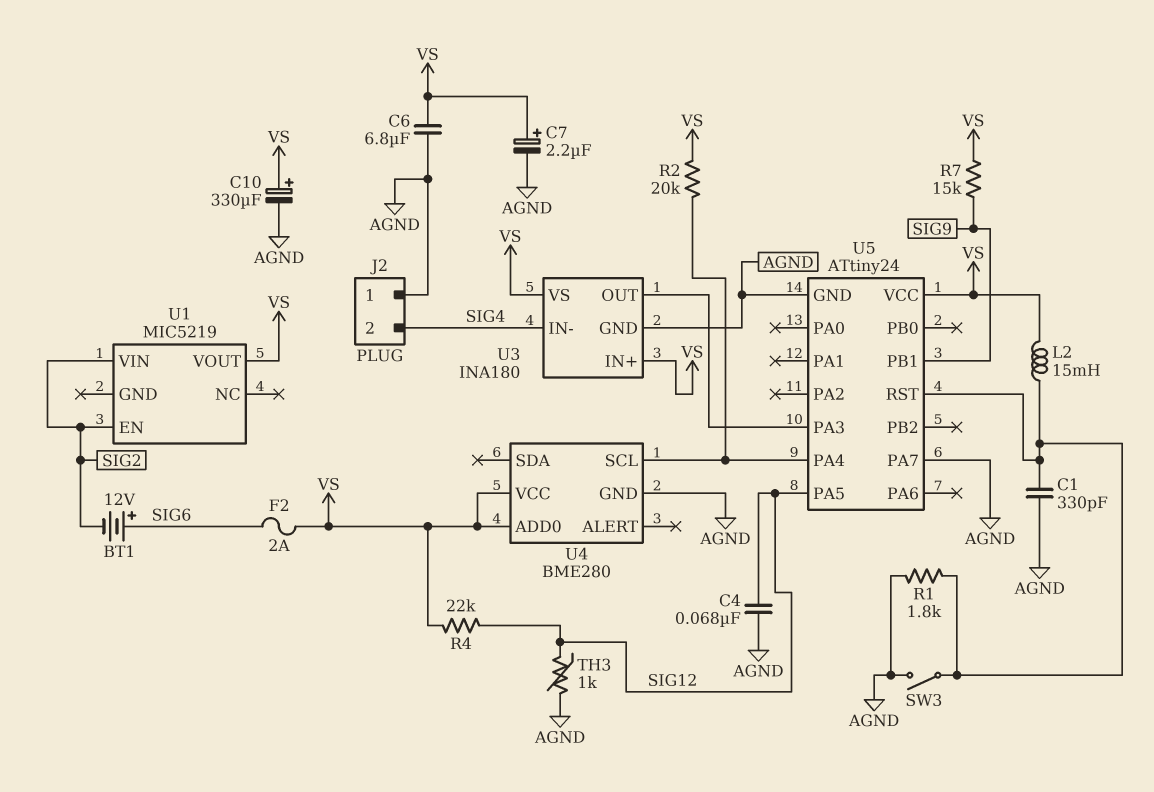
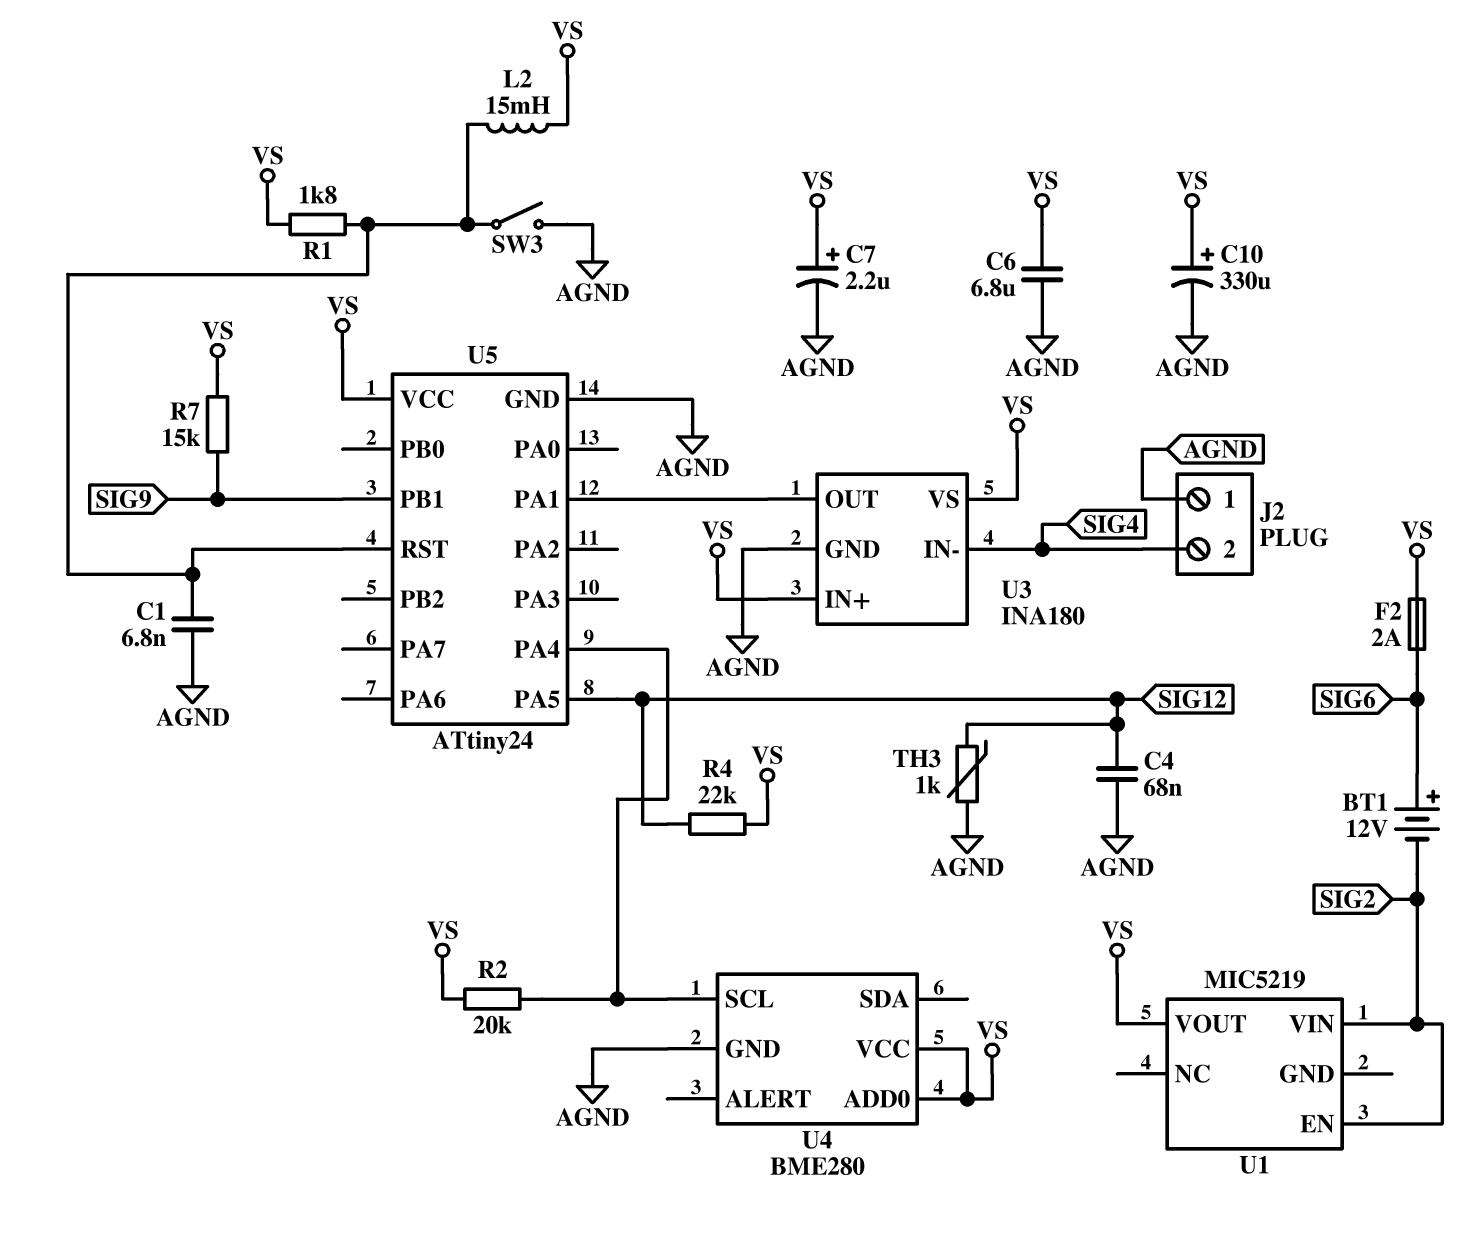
C1: 330pF (AGND, U5/RST) -> 6.8nF (AGND, U5/RST)
R1: 1.8k (AGND, U5/RST) -> 1.8k (U5/RST, VS)
U5 pin PA1: none -> U3/OUT
U5 pin PA3: U3/OUT -> none
U5 pin PA7: AGND -> none

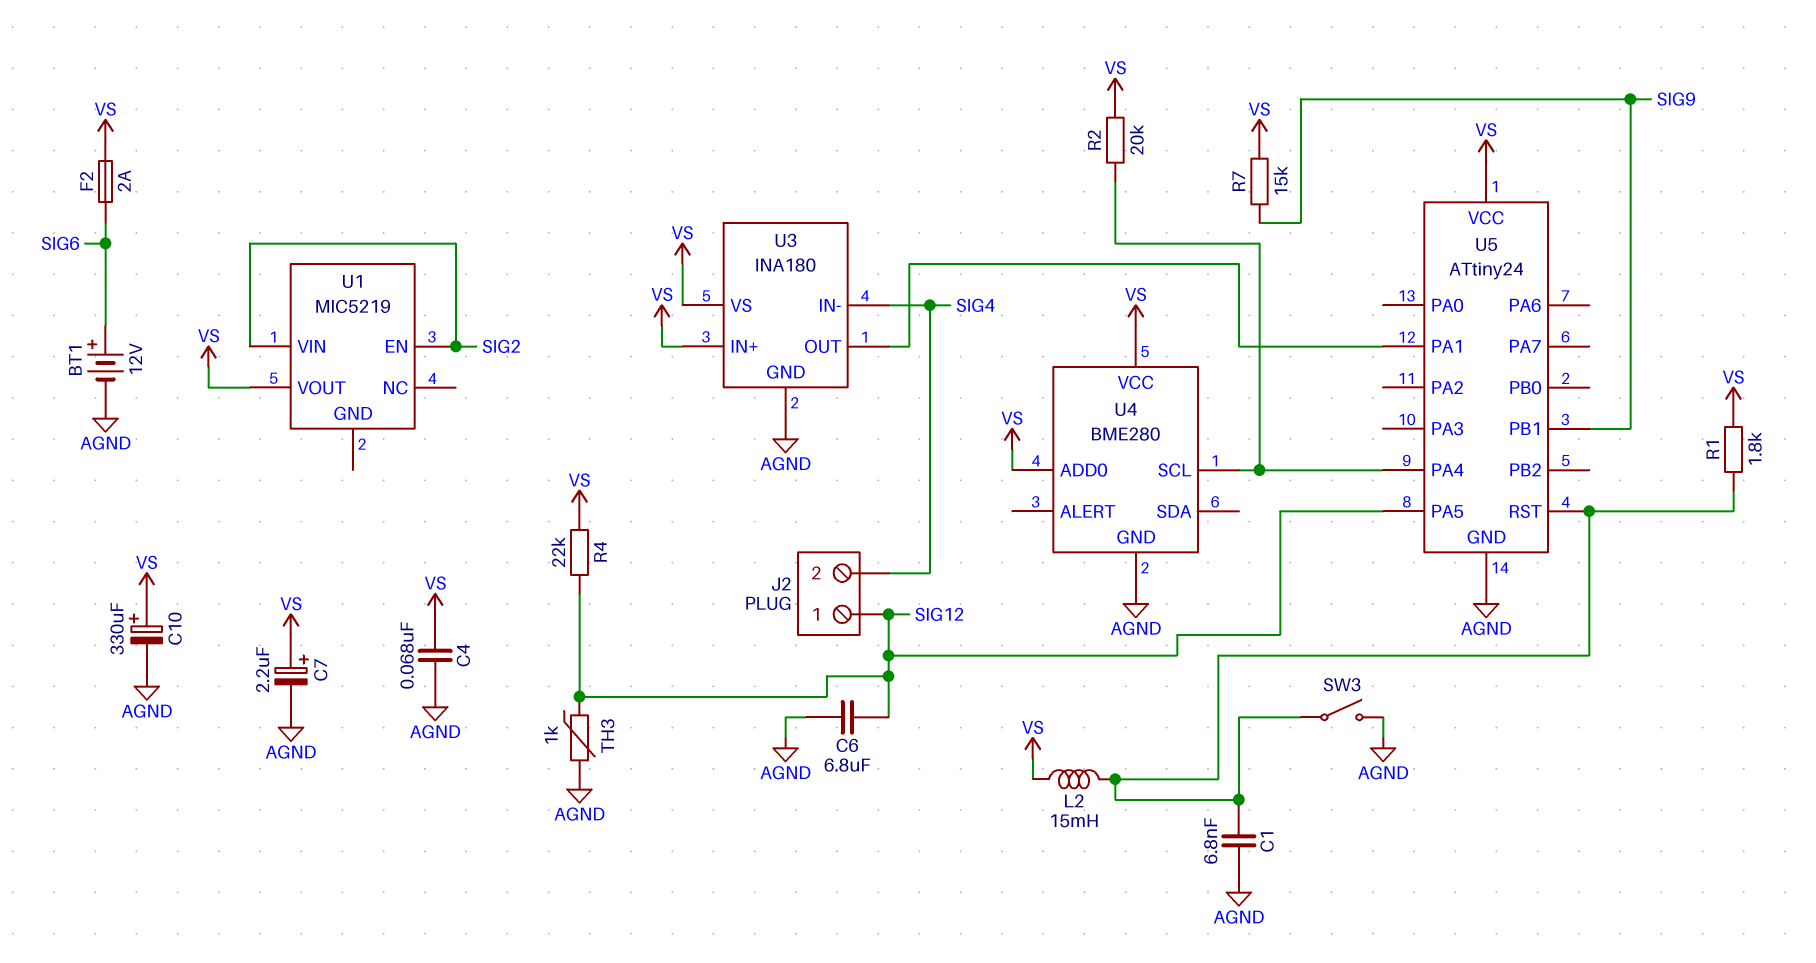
BT1: 12V (plus SIG6, minus SIG2) -> 12V (plus SIG6, minus AGND)
C4: 68nF (AGND, SIG12) -> 68nF (AGND, VS)
C6: 6.8uF (AGND, VS) -> 6.8uF (AGND, SIG12)
J2 pin 1: AGND -> SIG12

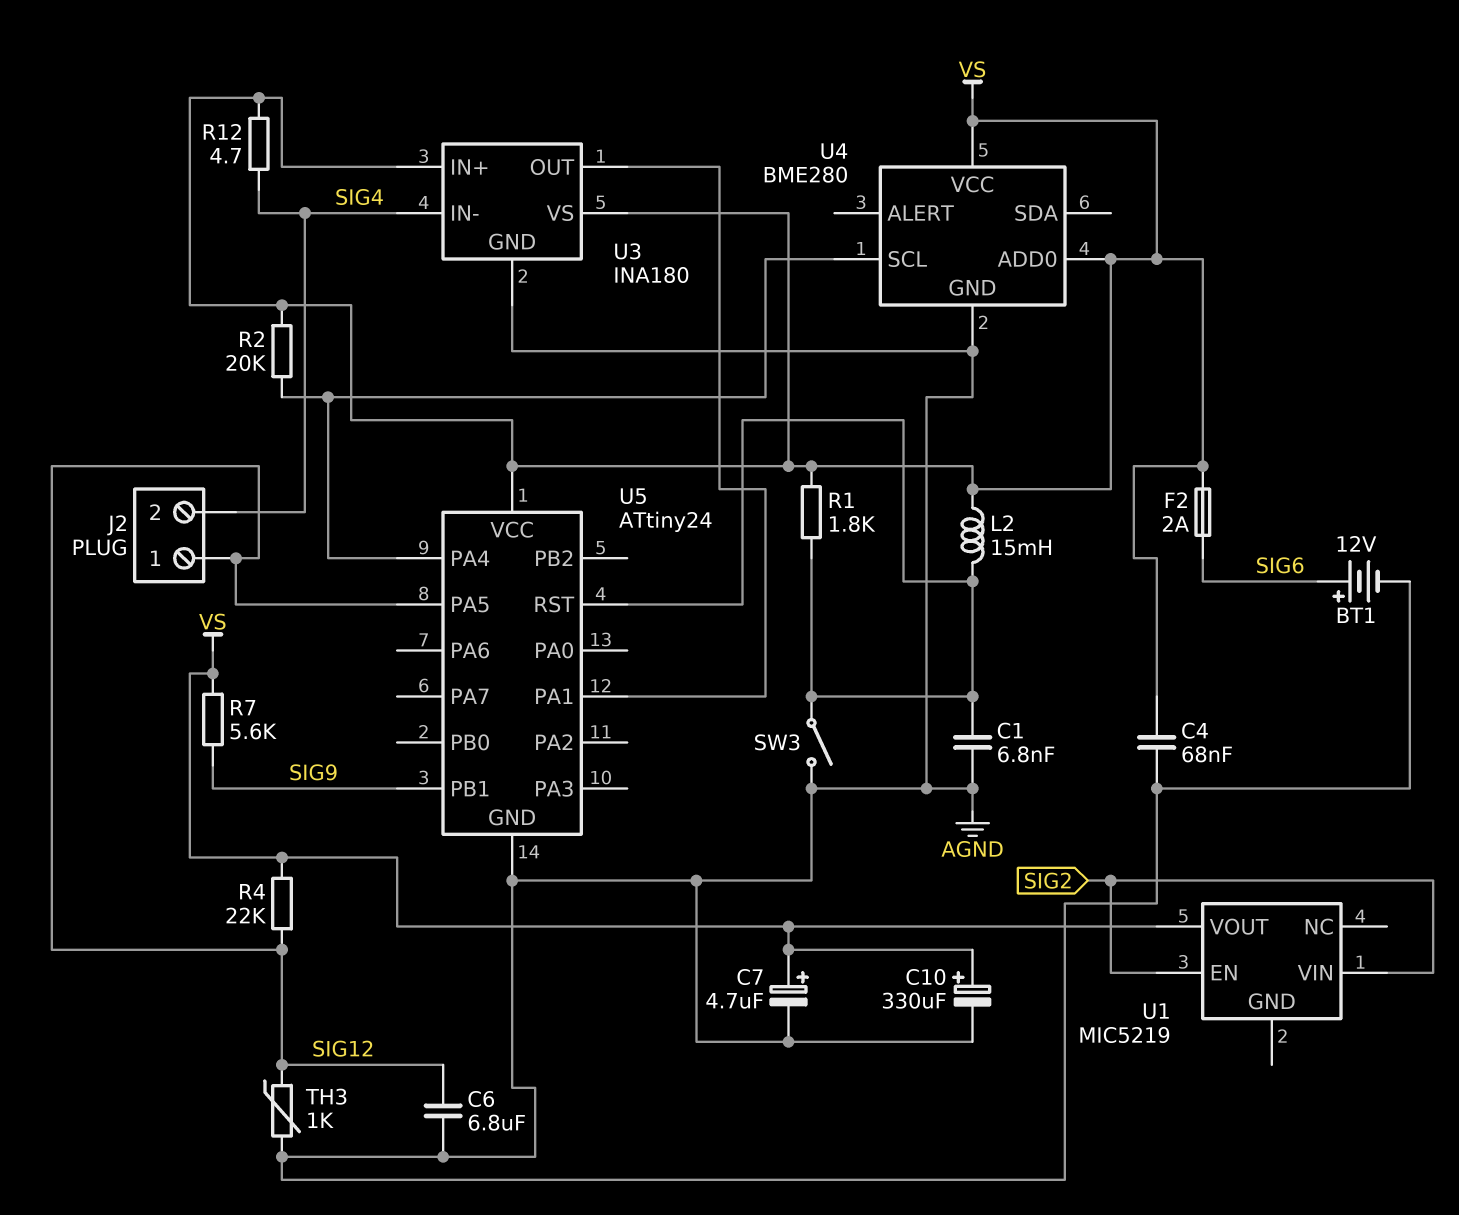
C7: 2.2uF (plus VS, minus AGND) -> 4.7uF (plus VS, minus AGND)
R7: 15k (SIG9, VS) -> 5.6k (SIG9, VS)
R12: none -> 4.7 (SIG4, VS)

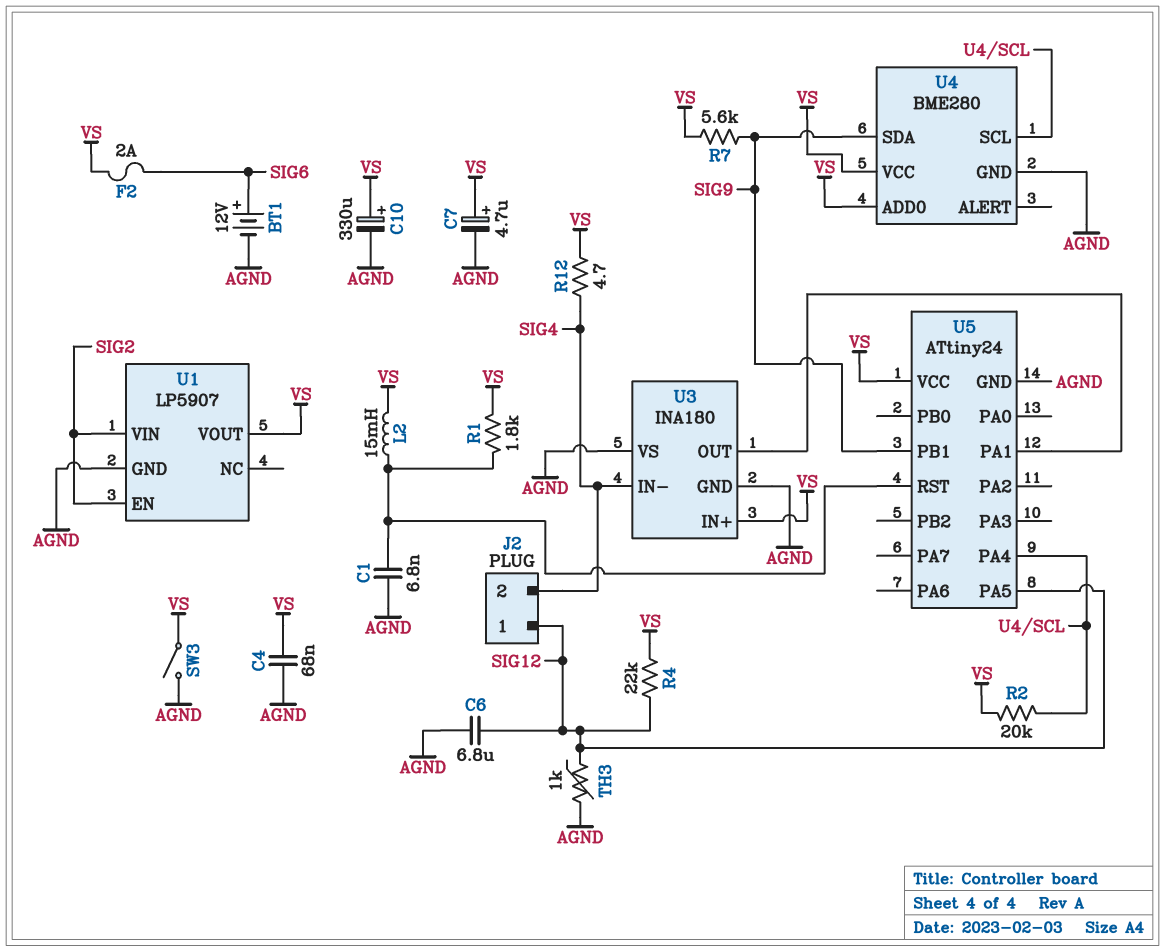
SW3: switch (AGND, U5/RST) -> switch (AGND, VS)
U1: MIC5219 -> LP5907
U1 pin GND: none -> AGND
U3 pin VS: VS -> AGND
U4 pin SDA: none -> SIG9

